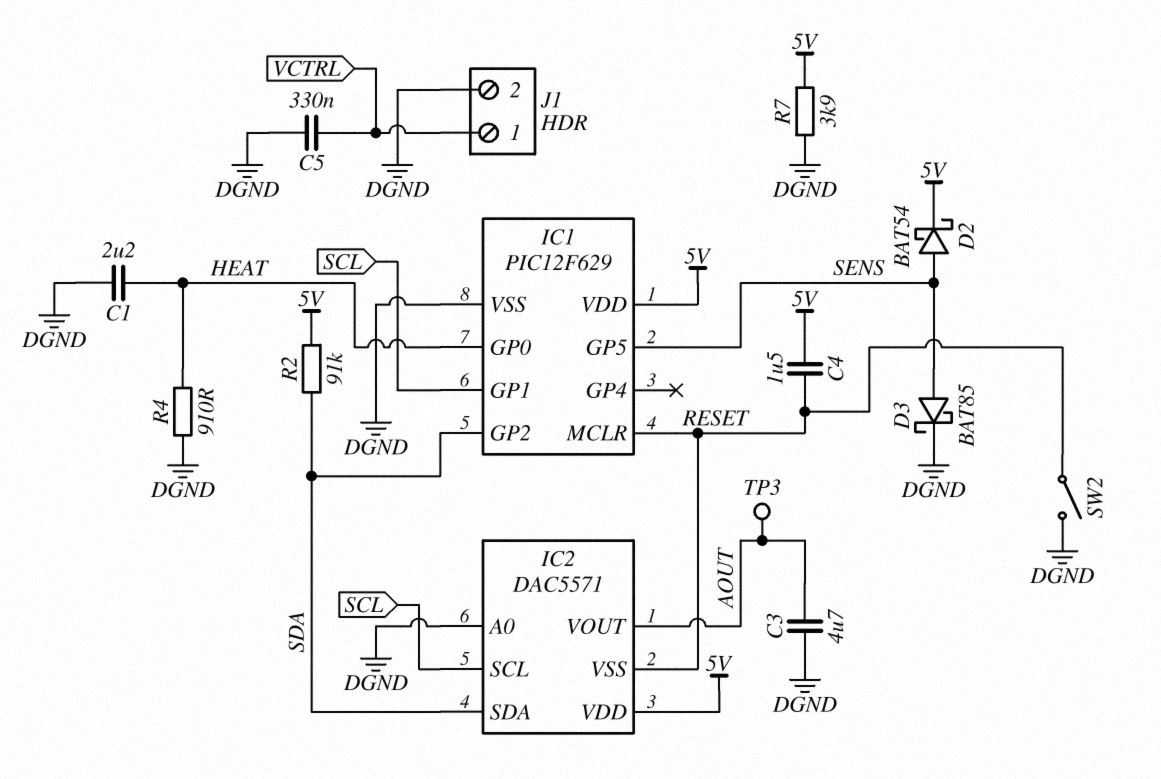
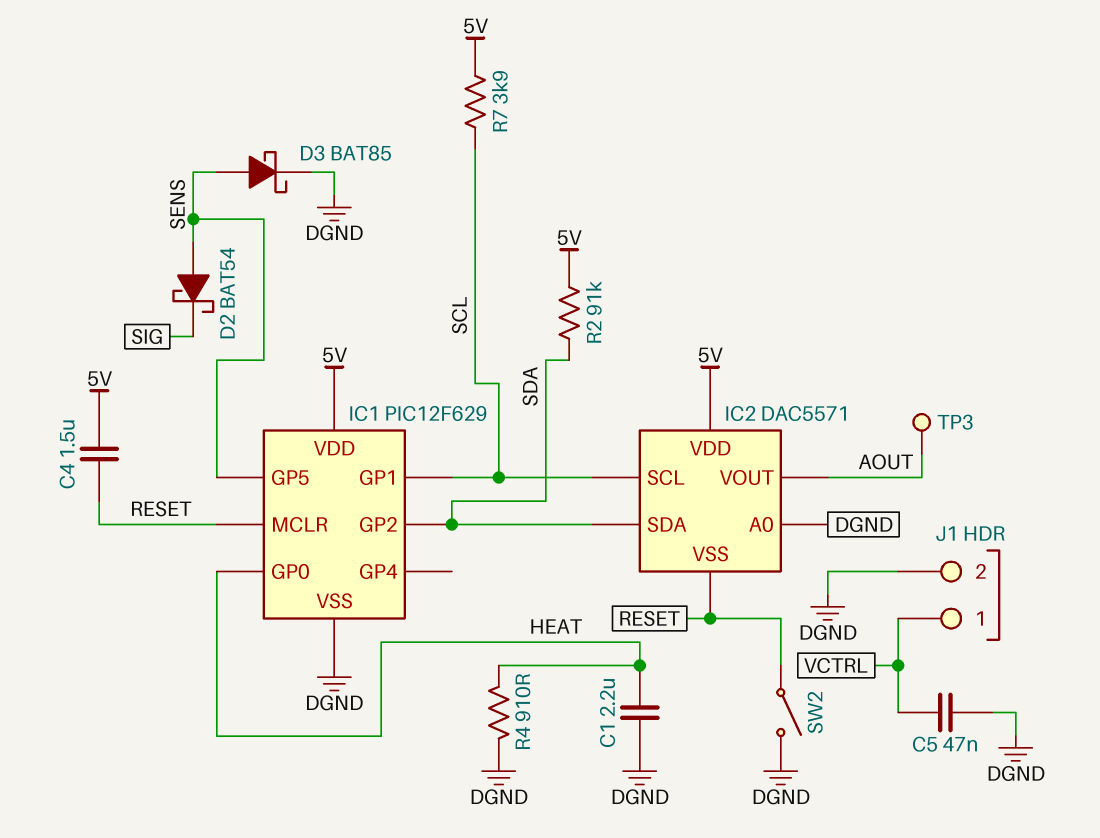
C3: 4.7uF (AOUT, DGND) -> none
C5: 330nF (DGND, VCTRL) -> 47nF (DGND, VCTRL)
D2: schottky BAT54 (A SENS, K 5V) -> schottky BAT54 (A SENS, K SIG)
R7: 3.9k (5V, DGND) -> 3.9k (5V, SCL)

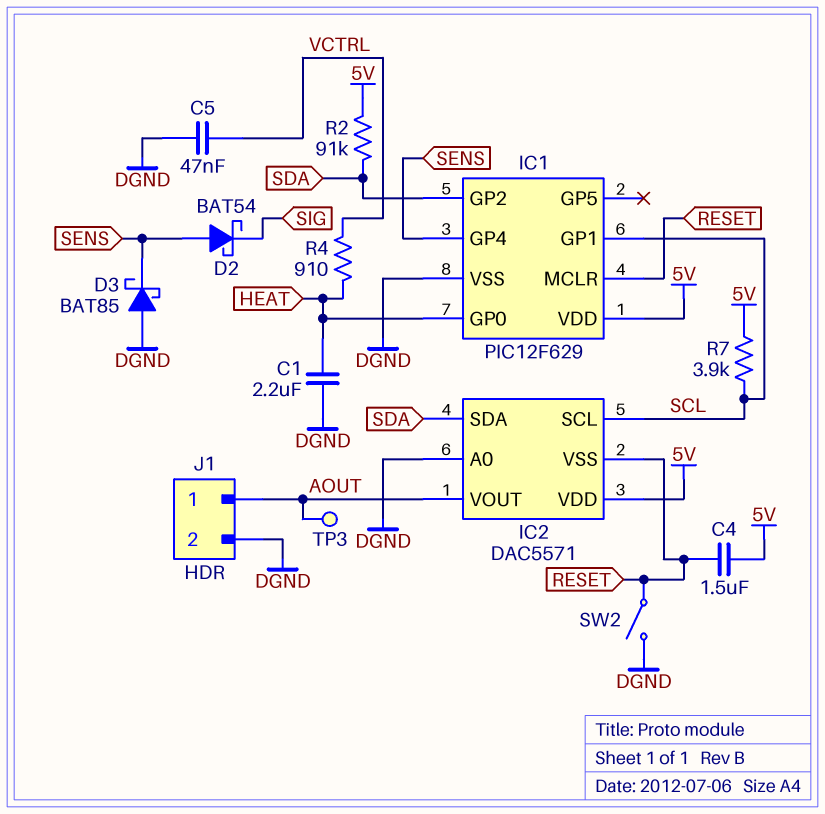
D3: schottky BAT85 (A SENS, K DGND) -> schottky BAT85 (A DGND, K SENS)
IC1 pin GP4: none -> SENS
IC1 pin GP5: SENS -> none
J1 pin 1: VCTRL -> AOUT
R4: 910 (DGND, HEAT) -> 910 (HEAT, VCTRL)

